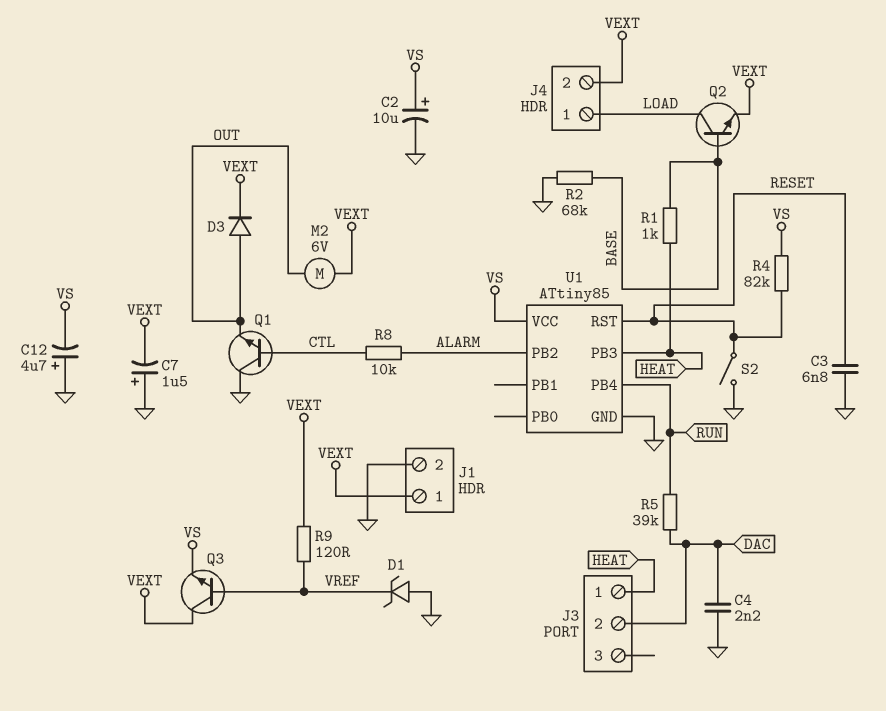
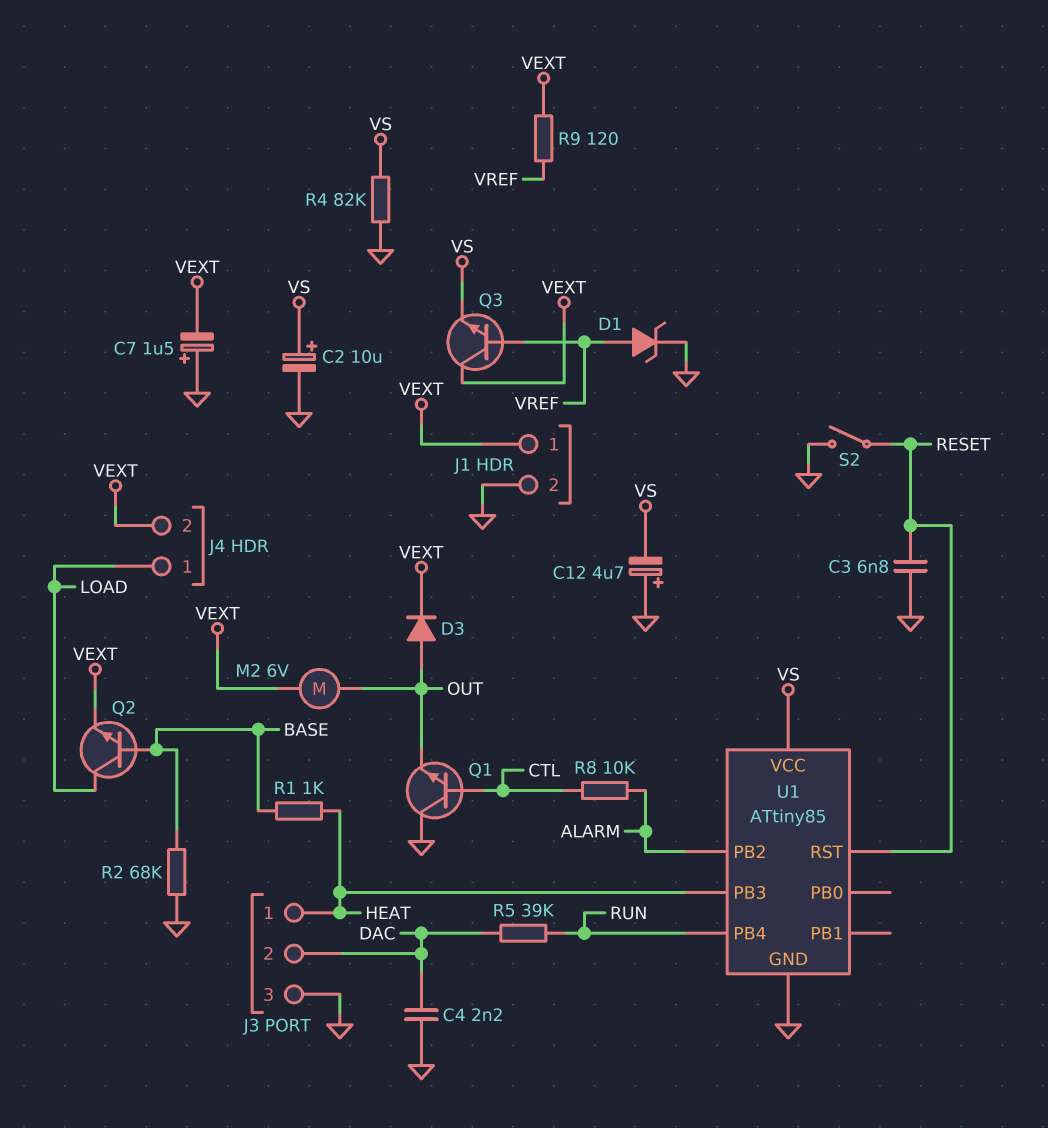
D1: zener (A GND, K VREF) -> zener (A VREF, K GND)
J3 pin 3: none -> GND
R4: 82k (RESET, VS) -> 82k (GND, VS)

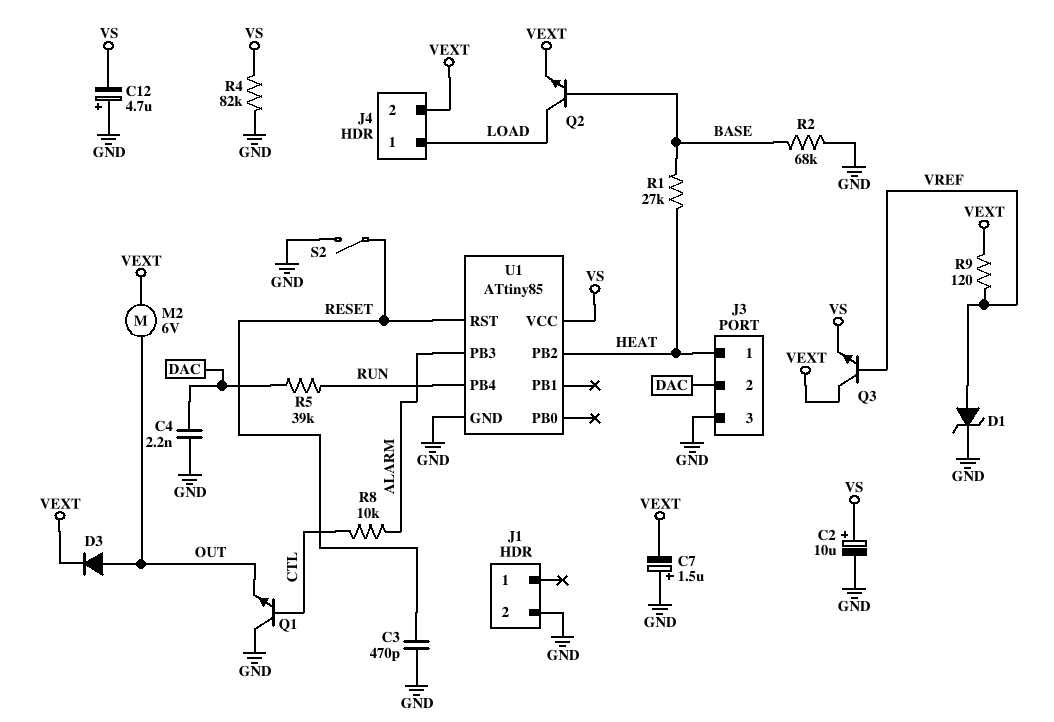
C3: 6.8nF (GND, RESET) -> 470pF (GND, RESET)
J1 pin 1: VEXT -> none
R1: 1k (BASE, HEAT) -> 27k (BASE, HEAT)
U1 pin PB2: ALARM -> HEAT
U1 pin PB3: HEAT -> ALARM

